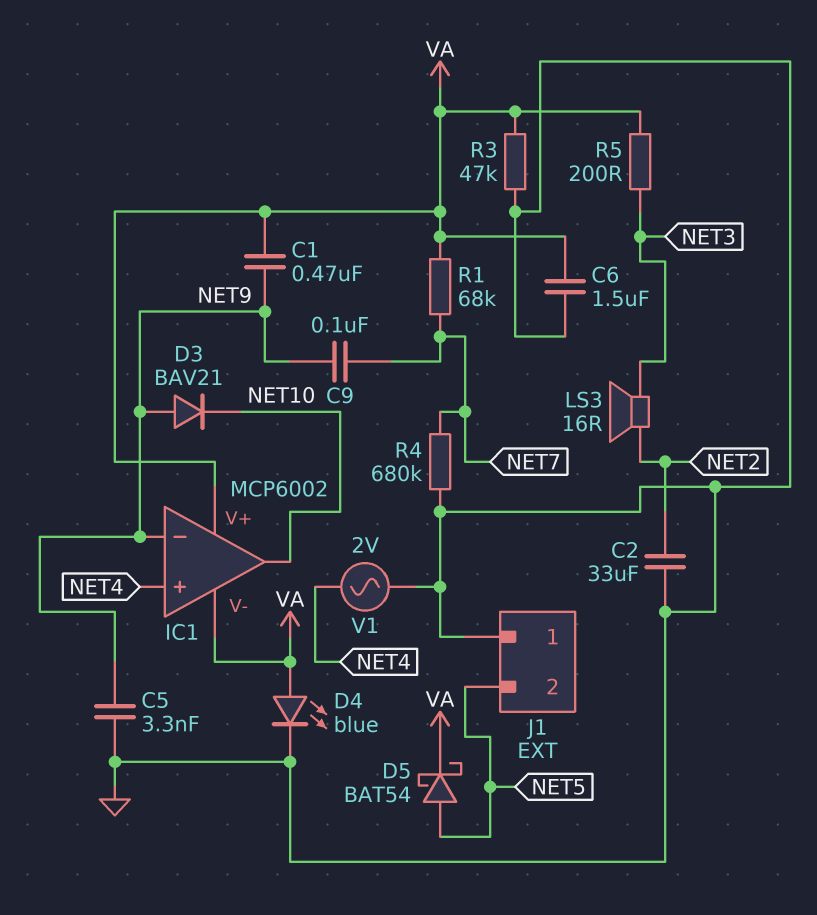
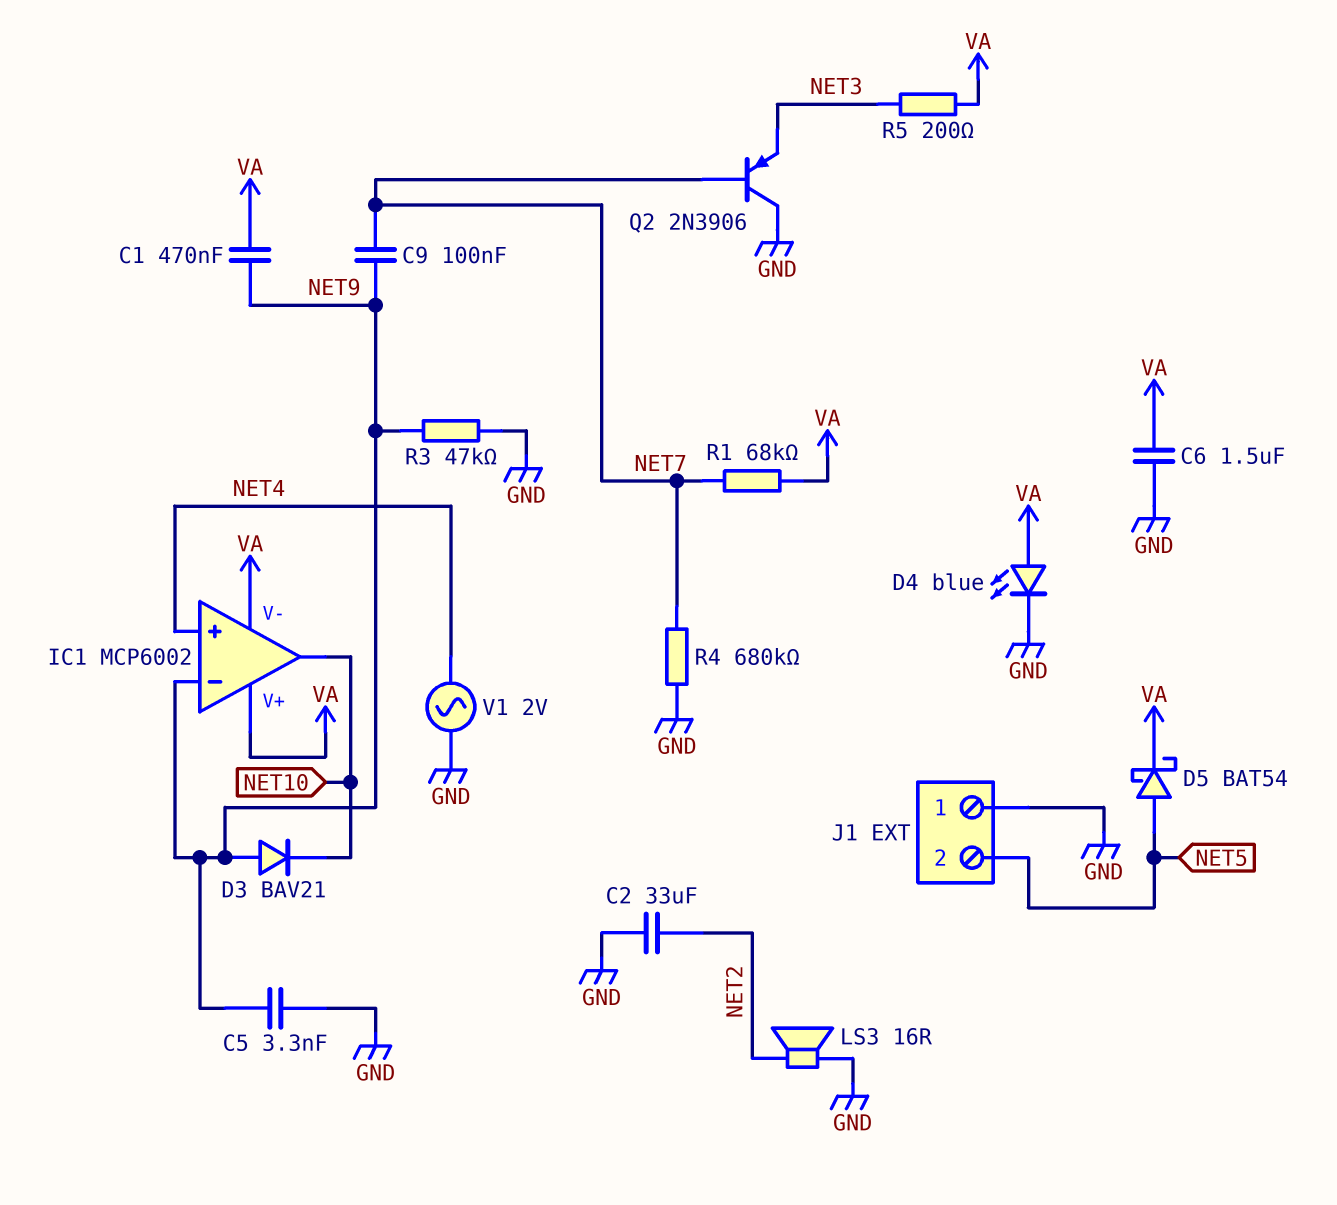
LS3: speaker 16R (NET2, NET3) -> speaker 16R (GND, NET2)
Q2: none -> PNP 2N3906 (B NET7, C GND, E NET3)
R3: 47k (GND, VA) -> 47k (GND, NET9)

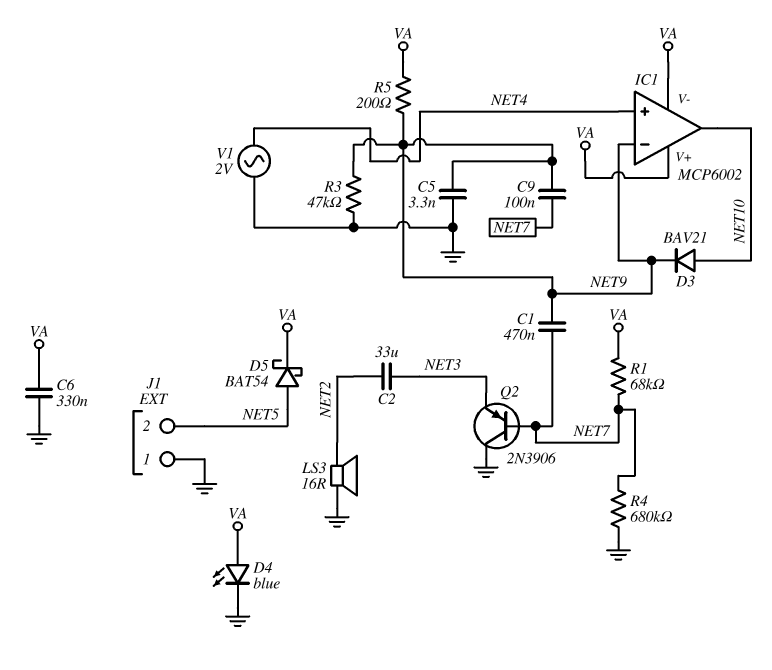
C1: 470nF (NET9, VA) -> 470nF (NET7, NET9)
C2: 33uF (GND, NET2) -> 33uF (NET2, NET3)
C6: 1.5uF (GND, VA) -> 330nF (GND, VA)
D3: diode BAV21 (A NET9, K NET10) -> diode BAV21 (A NET10, K NET9)
R5: 200 (NET3, VA) -> 200 (NET9, VA)

